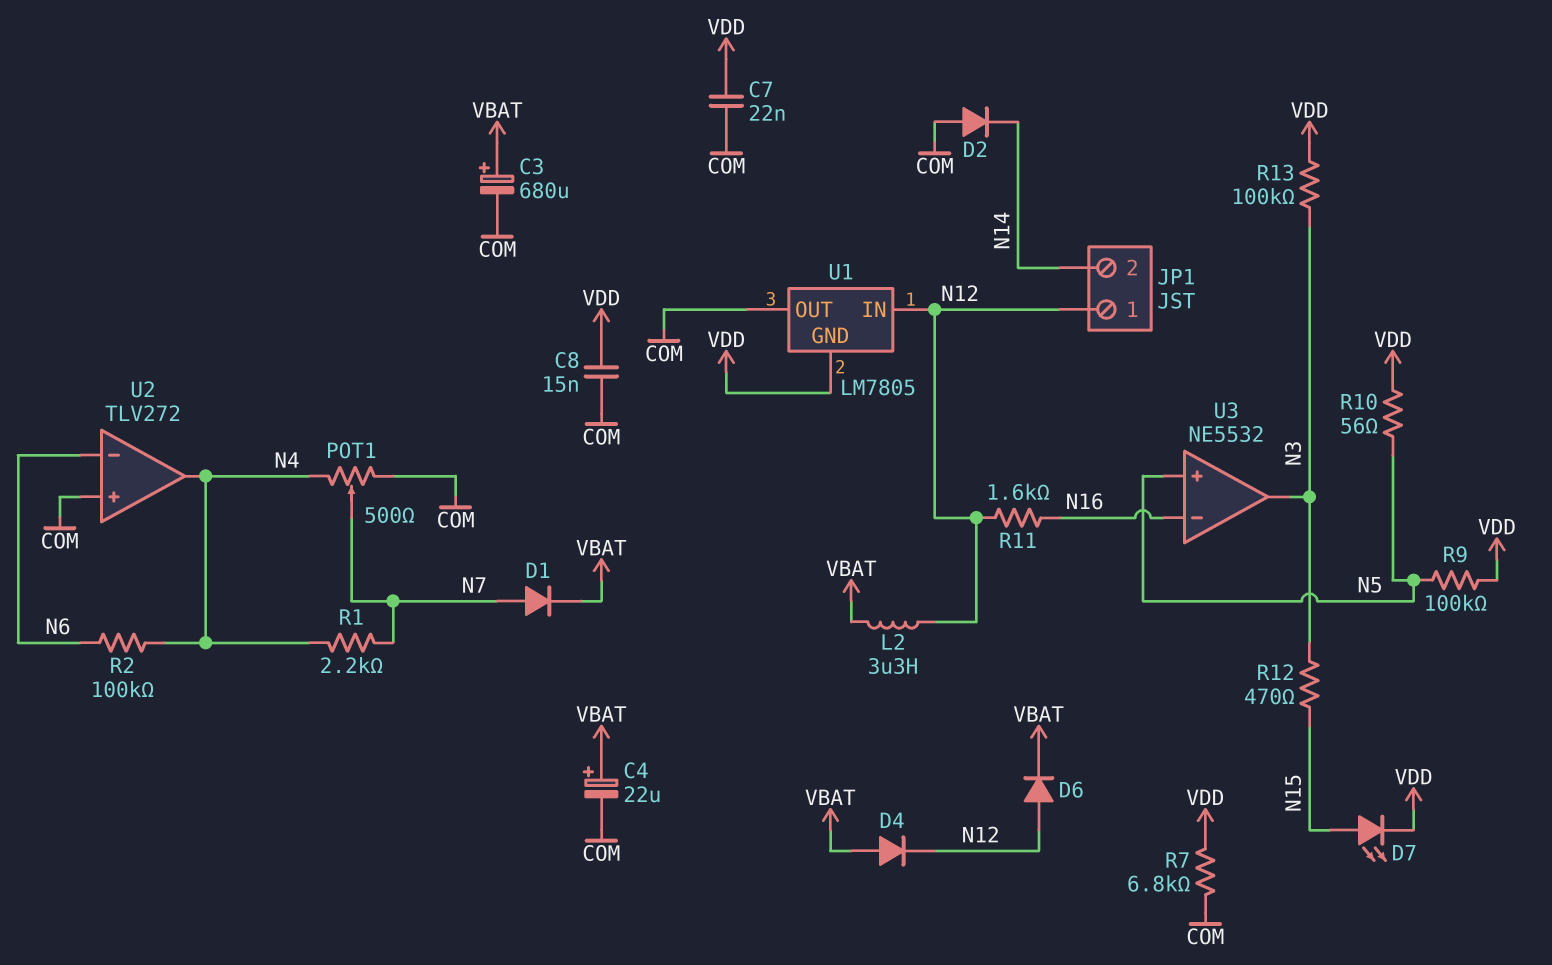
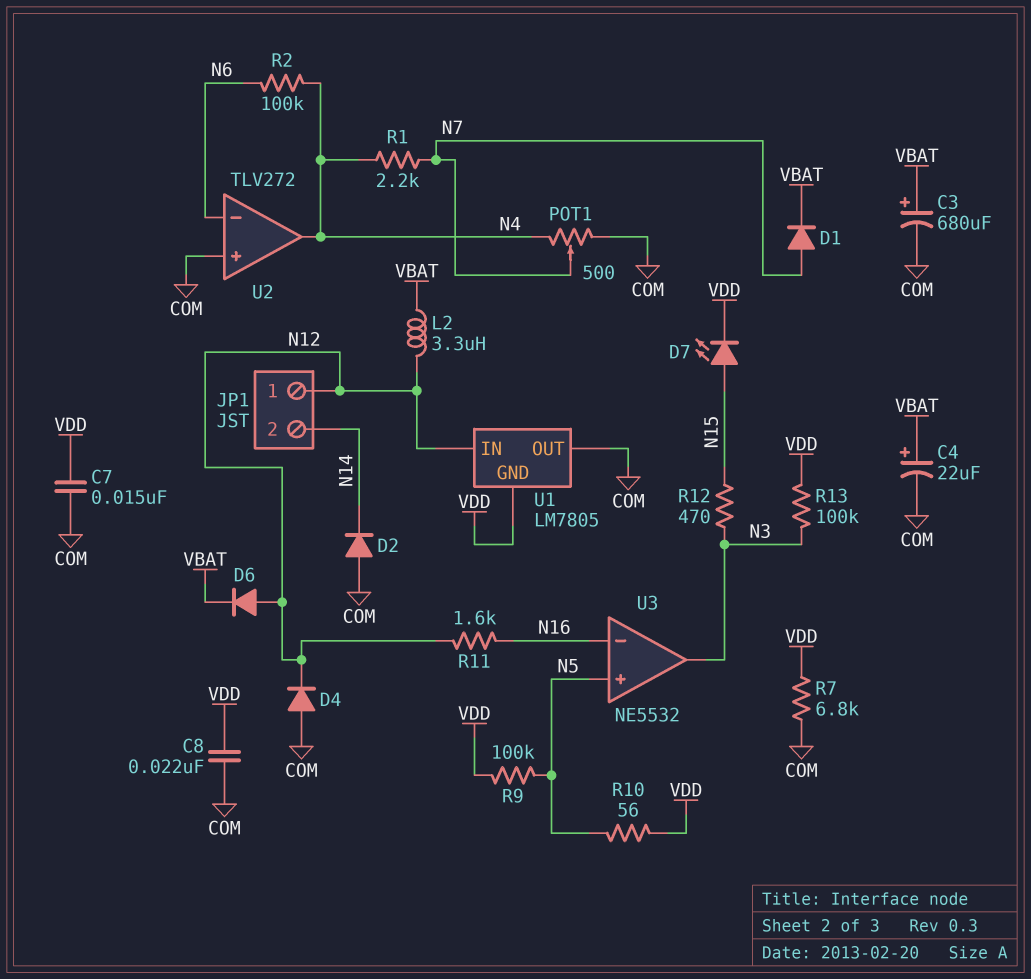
C7: 22nF (COM, VDD) -> 15nF (COM, VDD)
C8: 15nF (COM, VDD) -> 22nF (COM, VDD)
D4: diode (A VBAT, K N12) -> diode (A COM, K N12)

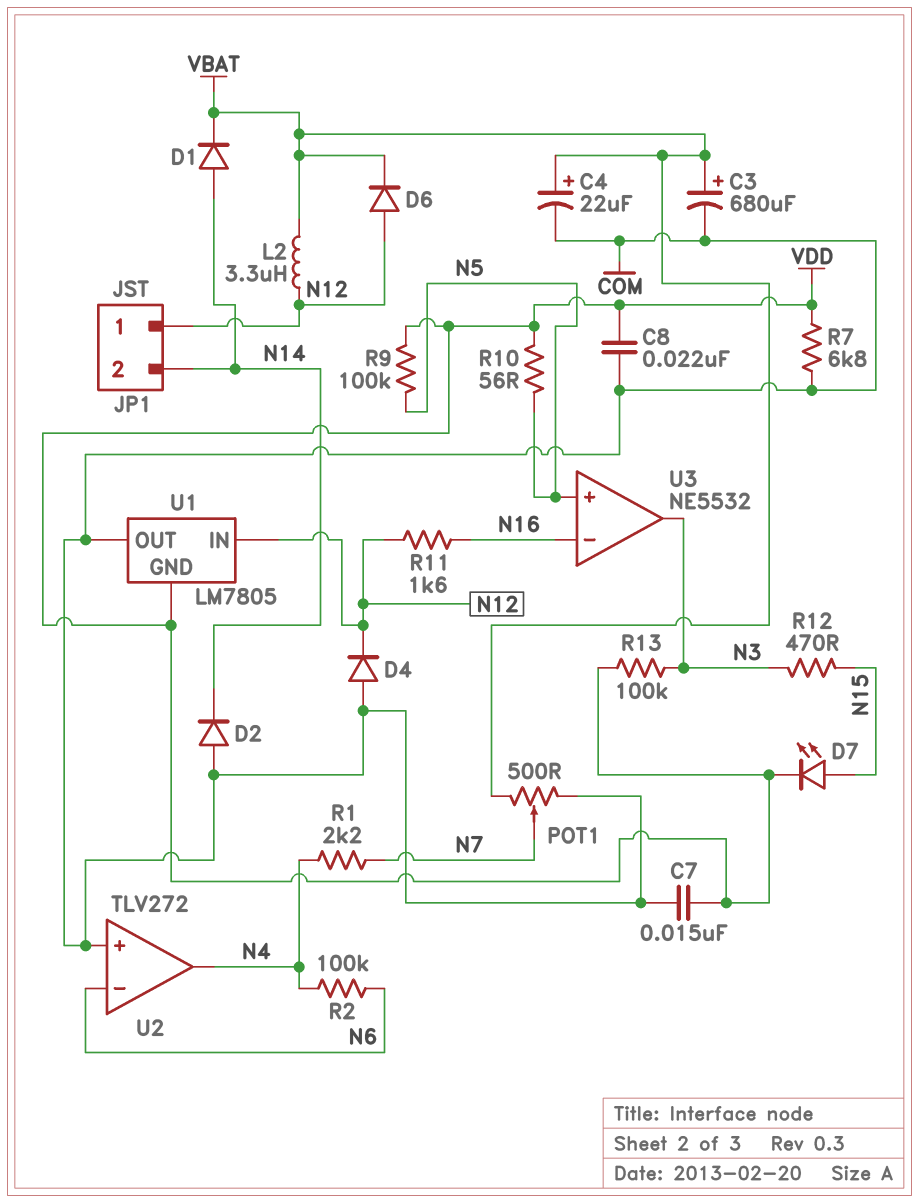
D1: diode (A N7, K VBAT) -> diode (A N14, K VBAT)
POT1: 500 (COM, N4, wiper N7) -> 500 (COM, VBAT, wiper N7)

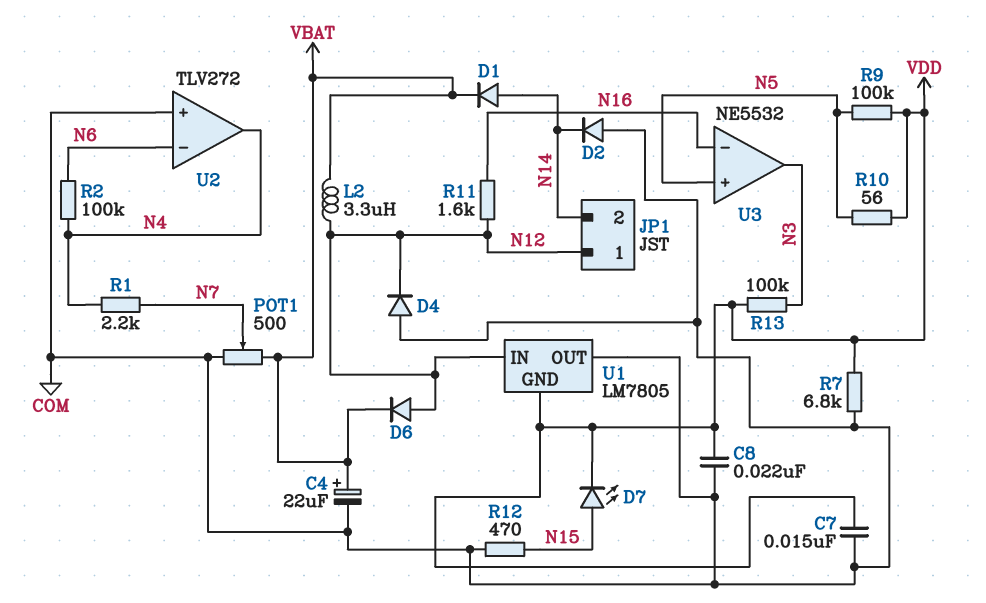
C3: 680uF (plus VBAT, minus COM) -> none
R12: 470 (N3, N15) -> 470 (COM, N15)

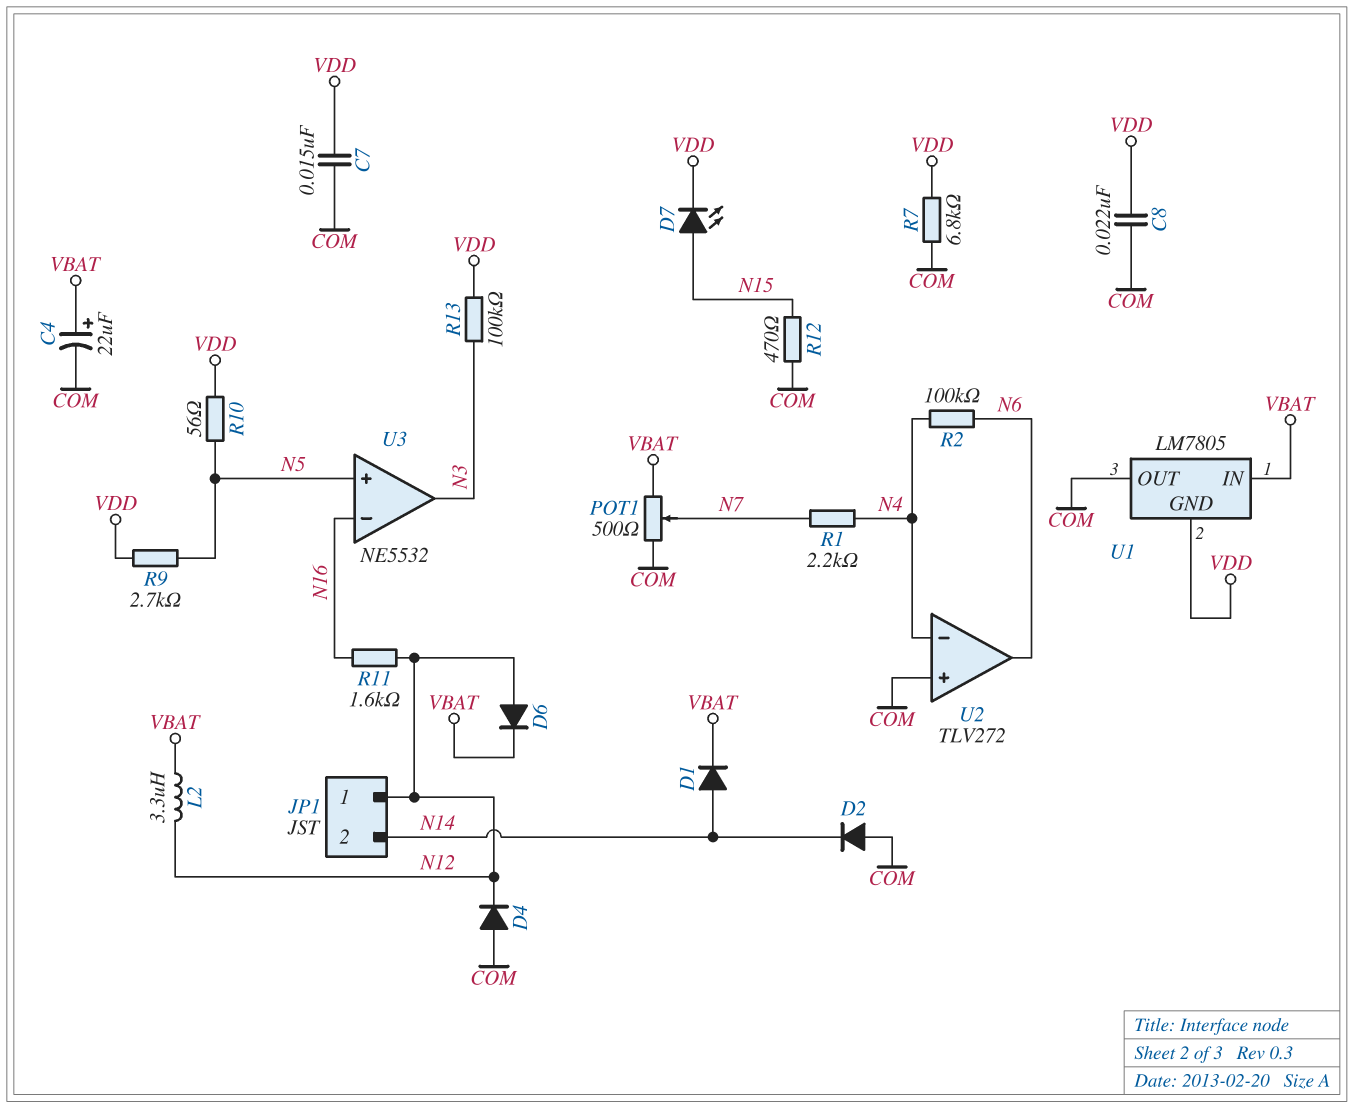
R9: 100k (N5, VDD) -> 2.7k (N5, VDD)
U1 pin IN: N12 -> VBAT
U2 pin in-: N6 -> N4
U2 pin out: N4 -> N6

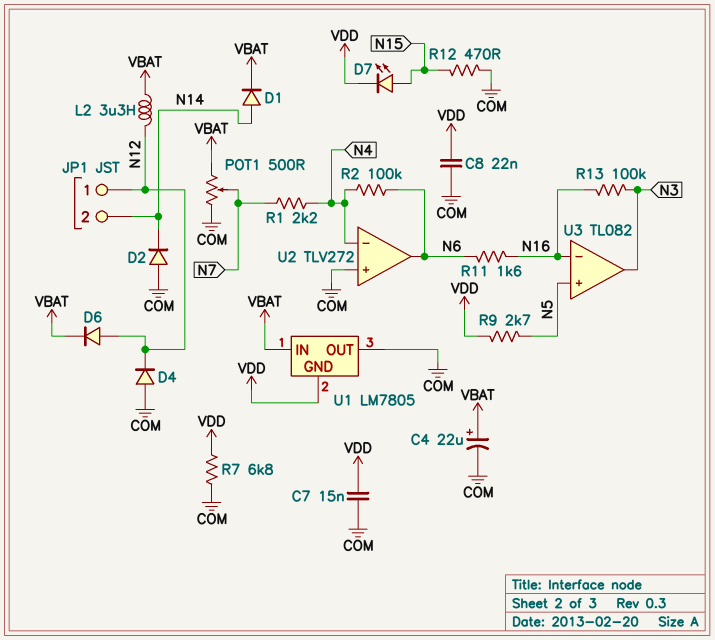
R10: 56 (N5, VDD) -> none
R11: 1.6k (N12, N16) -> 1.6k (N6, N16)
R13: 100k (N3, VDD) -> 100k (N3, N16)
U3: NE5532 -> TL082

